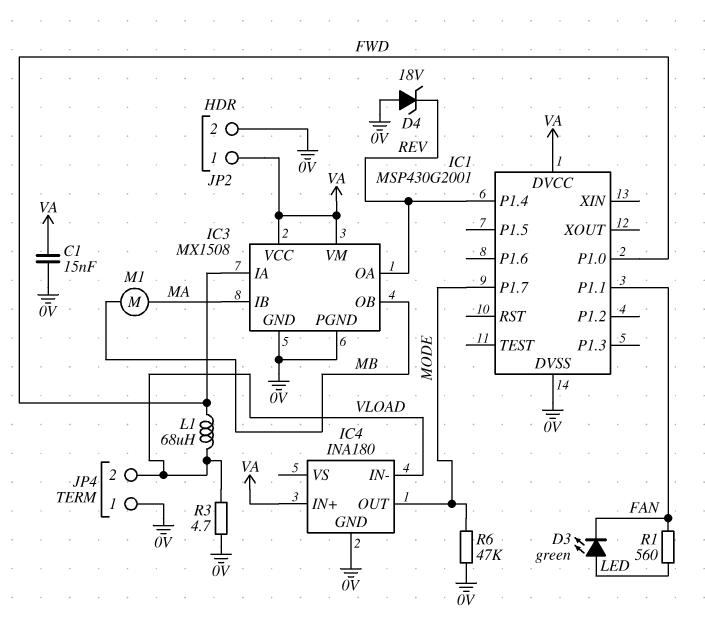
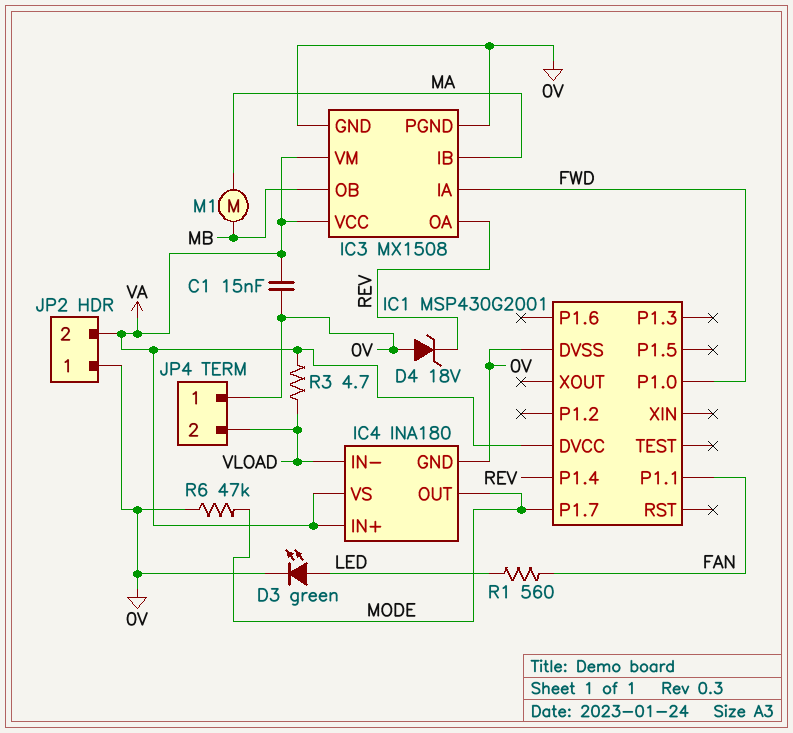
D3: LED green (A LED, K FAN) -> LED green (A LED, K 0V)
IC4 pin VS: none -> VA
JP2 pin 1: VA -> 0V
JP2 pin 2: 0V -> VA
L1: 68uH (FWD, VLOAD) -> none
R3: 4.7 (0V, VLOAD) -> 4.7 (VA, VLOAD)

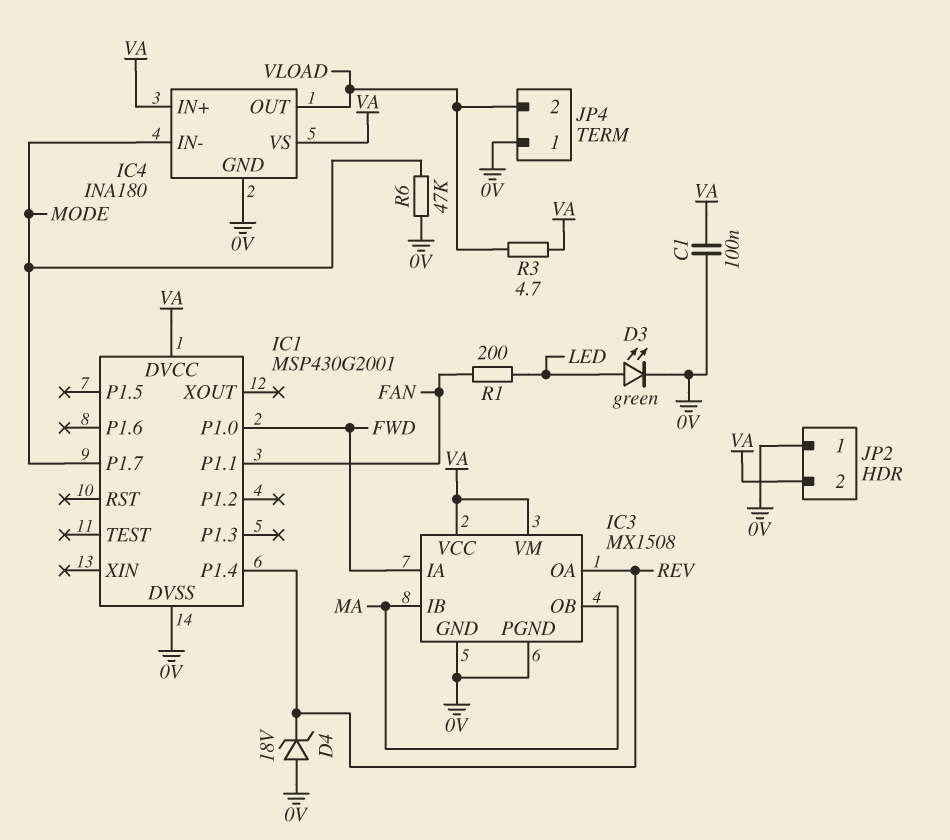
C1: 15nF (0V, VA) -> 100nF (0V, VA)
IC3 pin OB: MB -> MA
IC4 pin IN-: VLOAD -> MODE
IC4 pin OUT: MODE -> VLOAD
M1: motor (MA, MB) -> none
R1: 560 (FAN, LED) -> 200 (FAN, LED)

